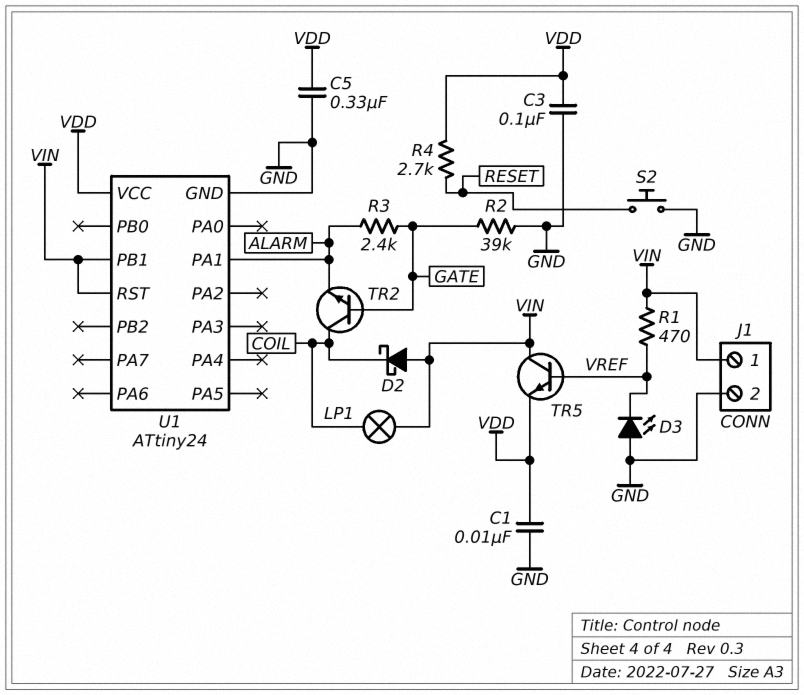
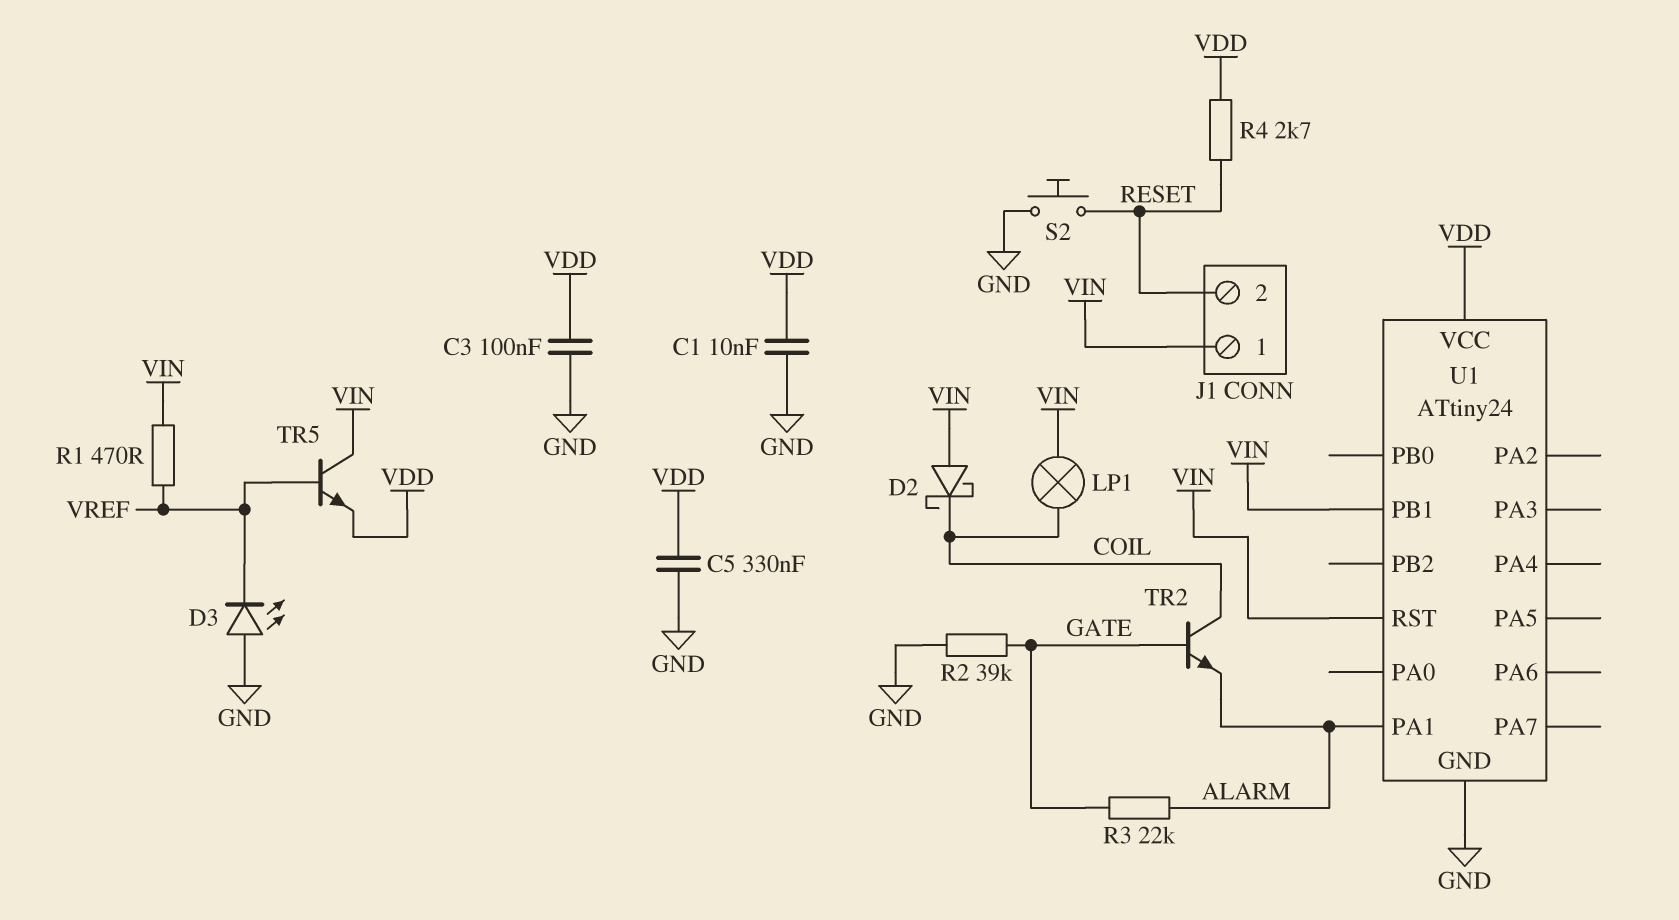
J1 pin 2: GND -> RESET
R3: 2.4k (ALARM, GATE) -> 22k (ALARM, GATE)

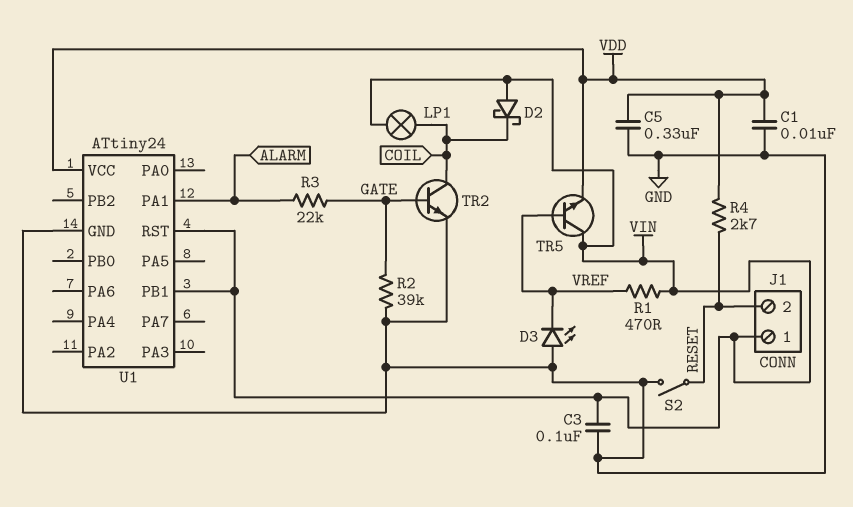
C3: 100nF (GND, VDD) -> 100nF (GND, VIN)
S2: button (GND, RESET) -> switch (GND, RESET)
TR2: NPN (B GATE, C COIL, E ALARM) -> NPN (B GATE, C COIL, E GND)

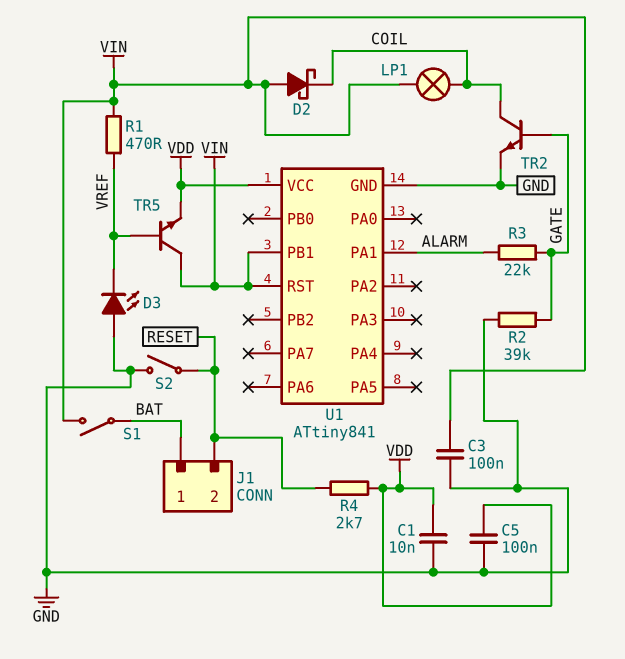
C5: 330nF (GND, VDD) -> 100nF (GND, VDD)
J1 pin 1: VIN -> BAT
S1: none -> switch (BAT, VIN)
U1: ATtiny24 -> ATtiny841

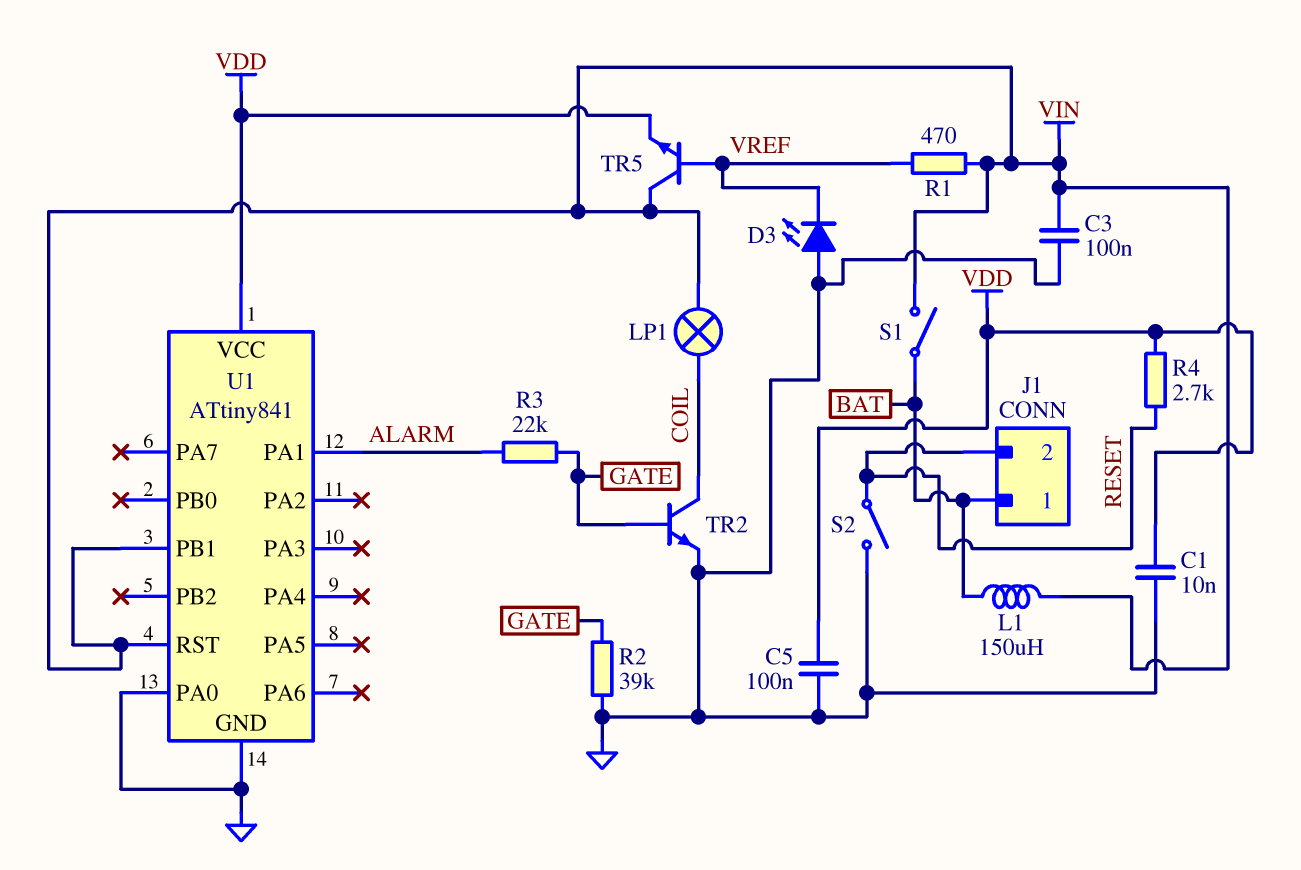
D2: schottky (A VIN, K COIL) -> none
L1: none -> 150uH (BAT, VIN)
U1 pin PA0: none -> GND

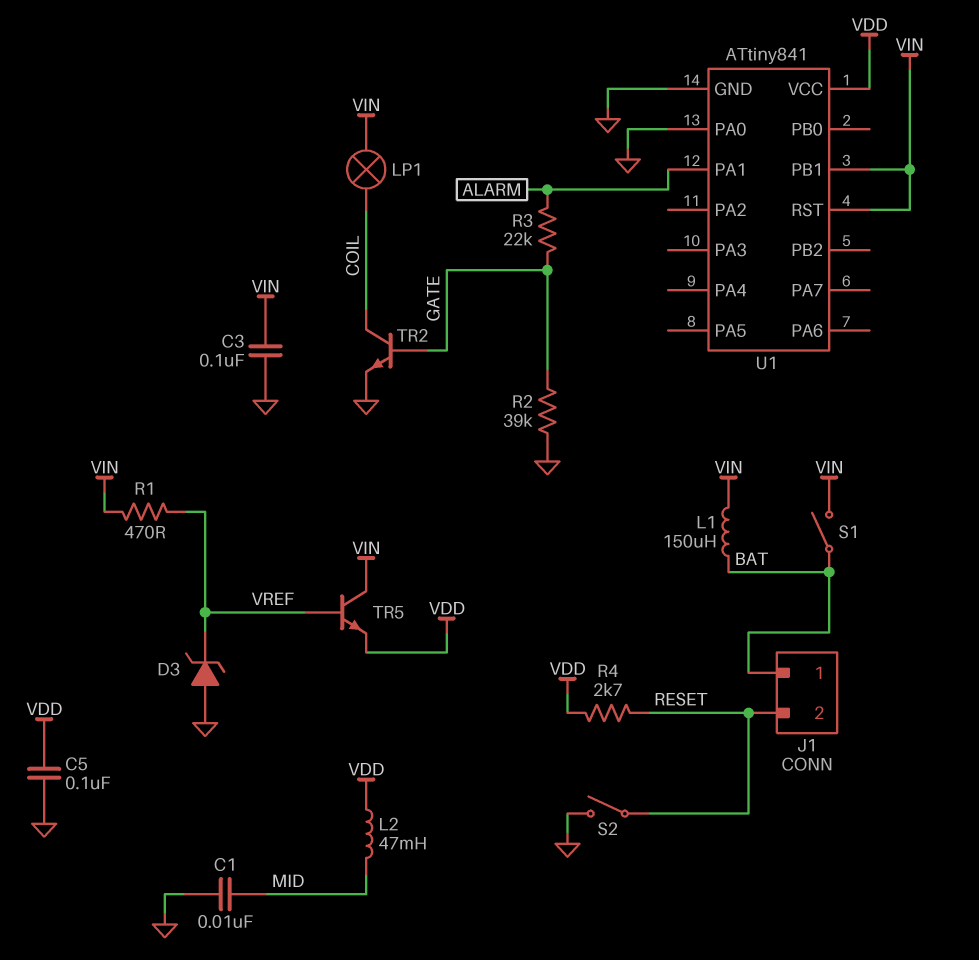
C1: 10nF (GND, VDD) -> 10nF (GND, MID)
D3: LED (A GND, K VREF) -> zener (A GND, K VREF)
L2: none -> 47mH (MID, VDD)

